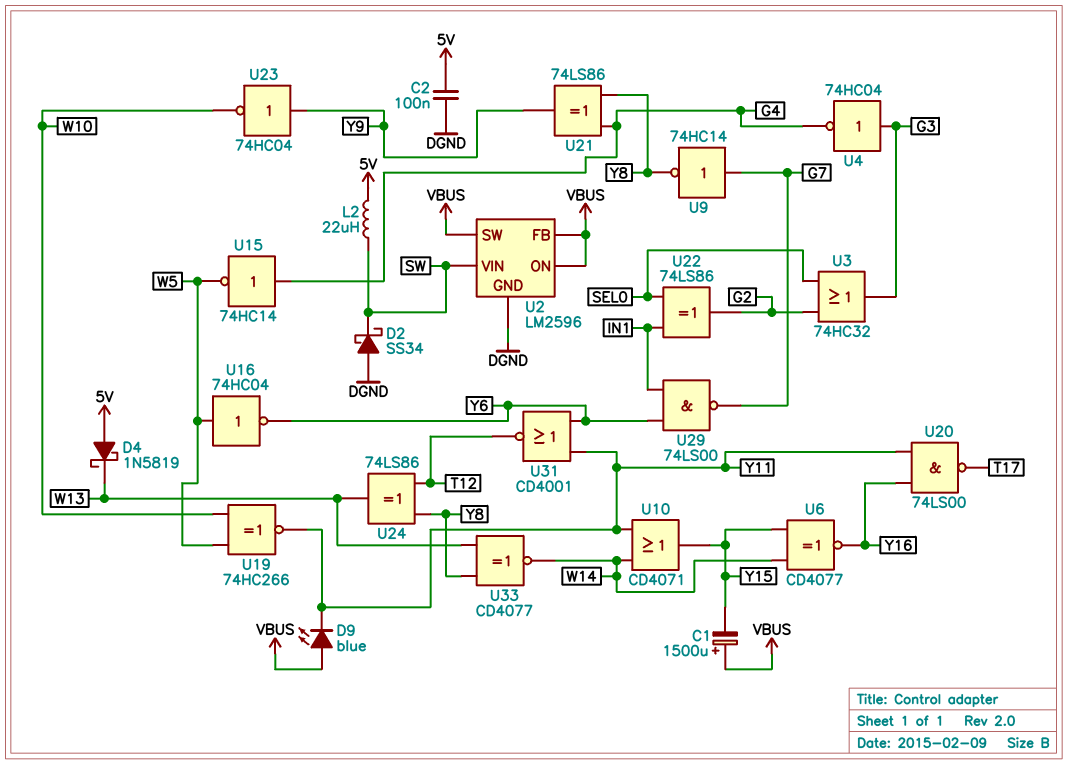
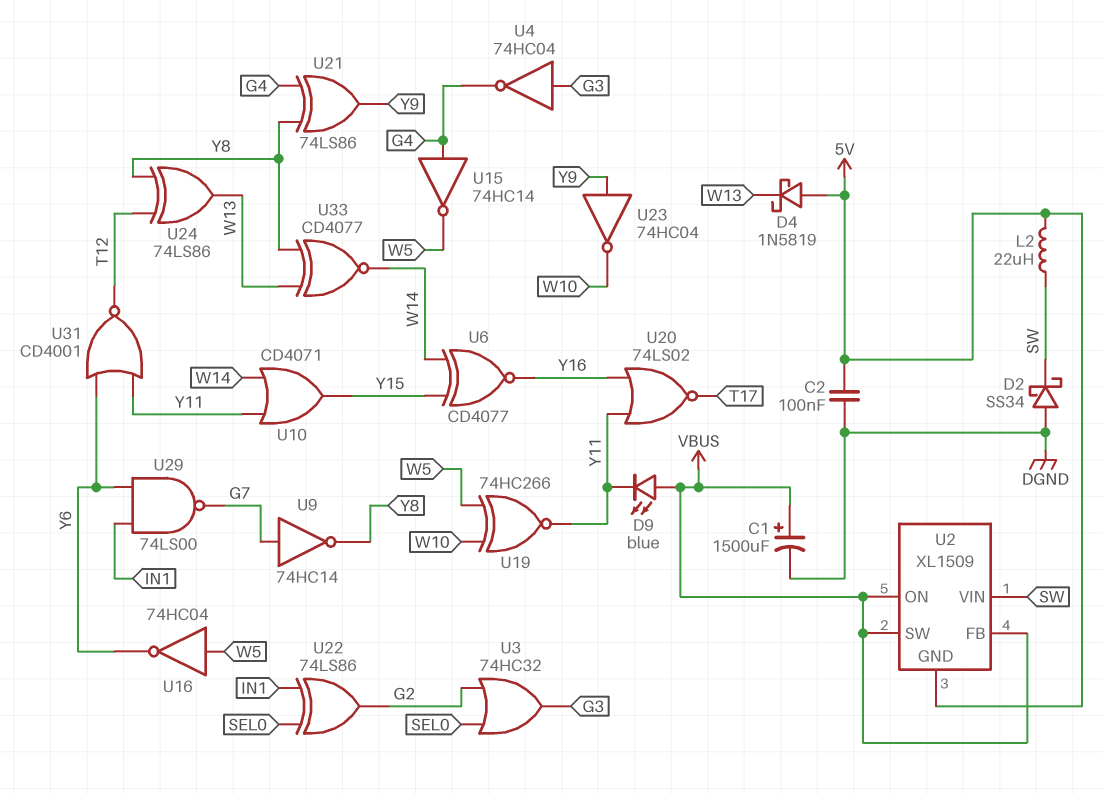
C1: 1500uF (plus VBUS, minus Y15) -> 1500uF (plus VBUS, minus DGND)
U2: LM2596 -> XL1509
U2 pin GND: DGND -> 5V
U20: NAND 74LS00 (in Y11, in Y16, out T17) -> NOR 74LS02 (in Y11, in Y16, out T17)

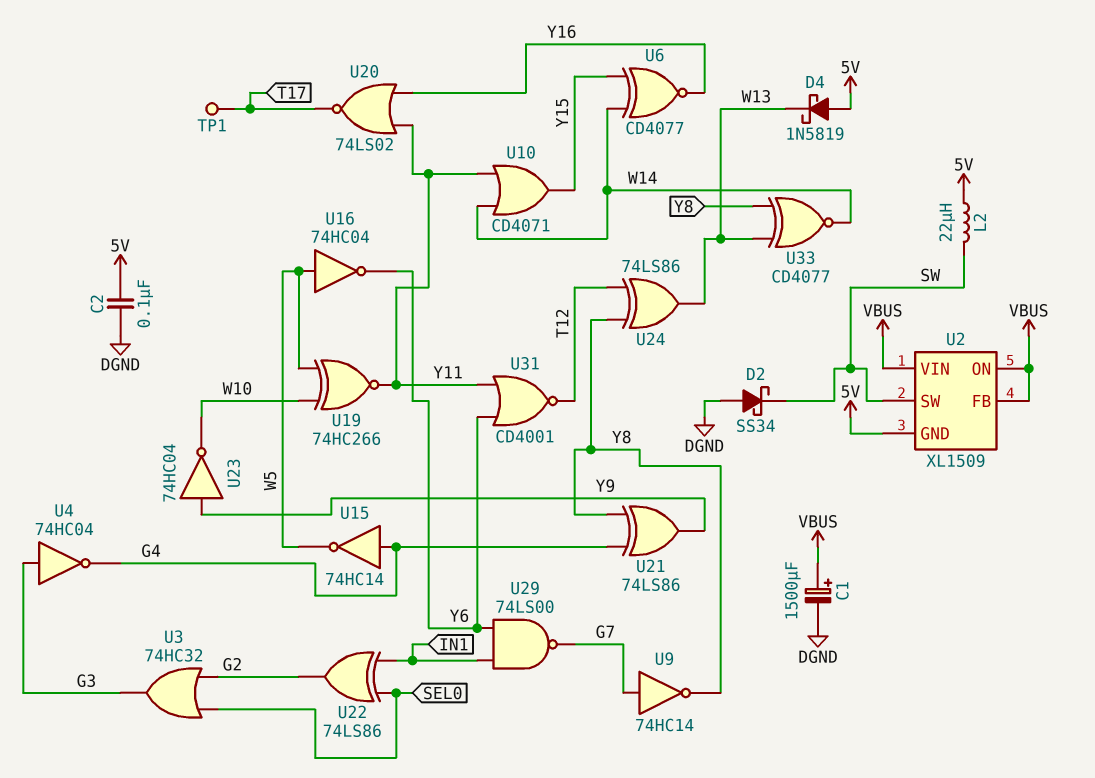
D9: LED blue (A VBUS, K Y11) -> none
TP1: none -> test point (T17)
U2 pin SW: VBUS -> SW
U2 pin VIN: SW -> VBUS

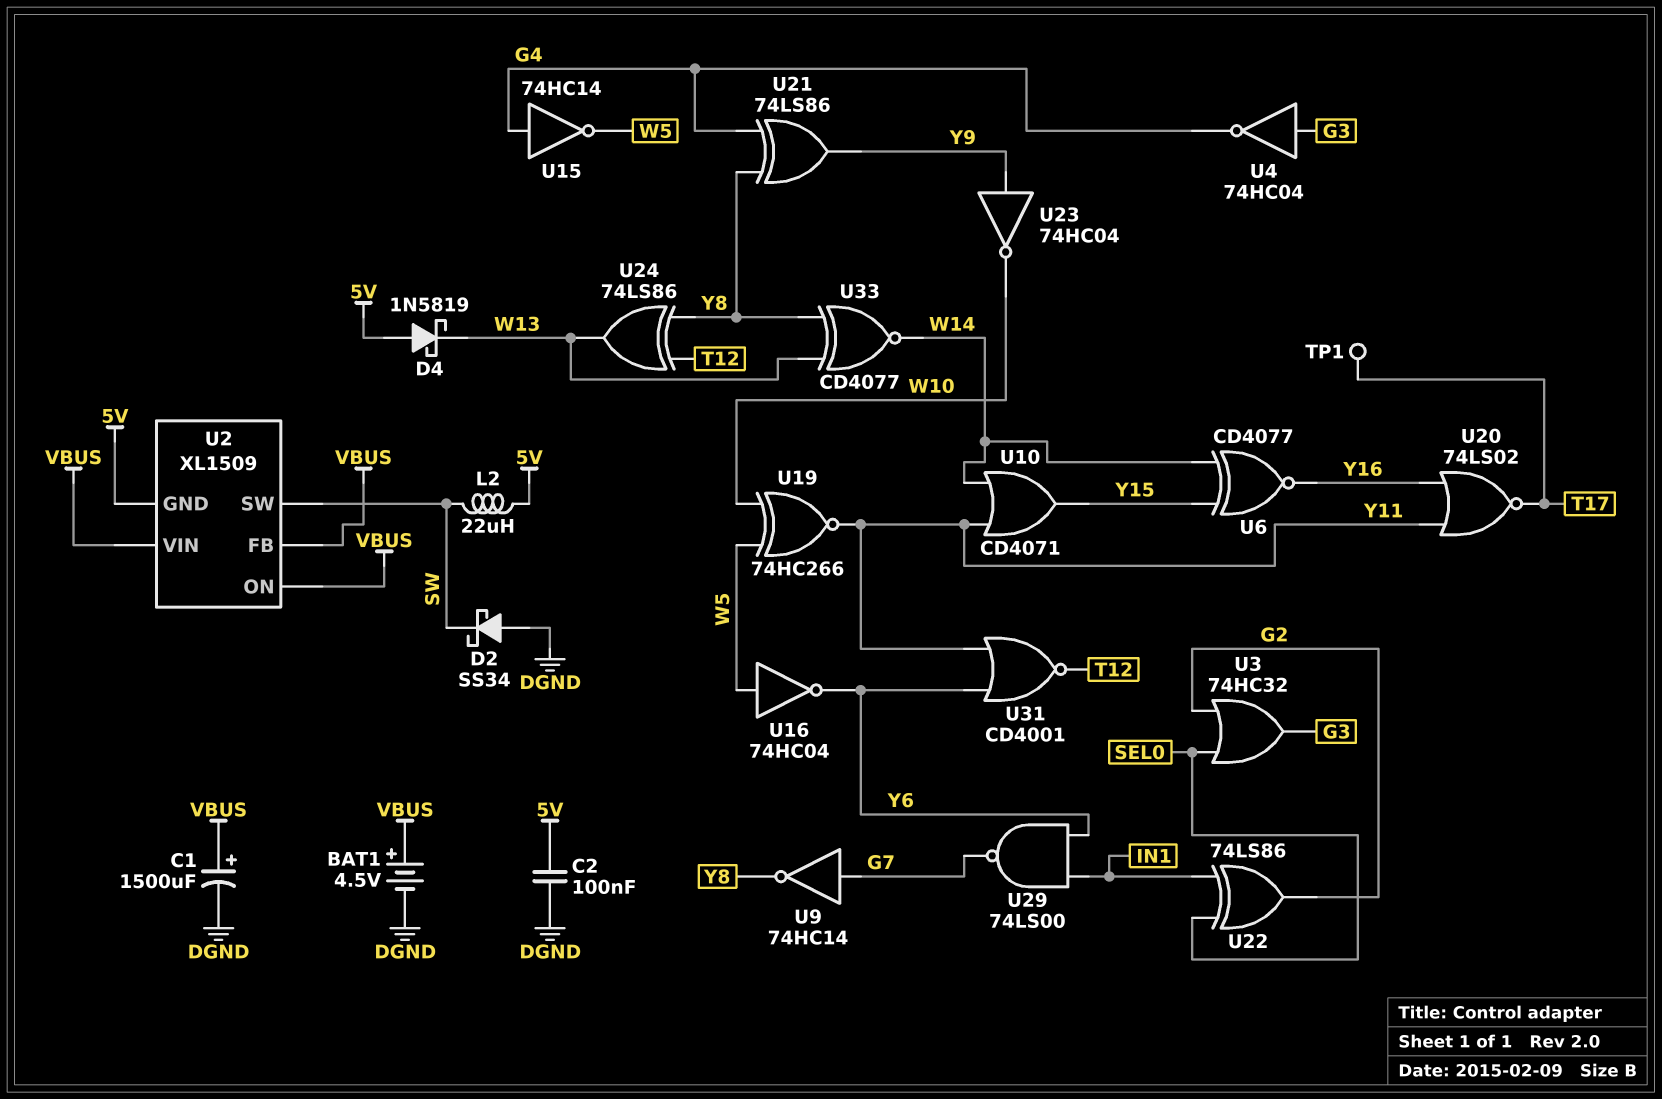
BAT1: none -> 4.5V (plus VBUS, minus DGND)

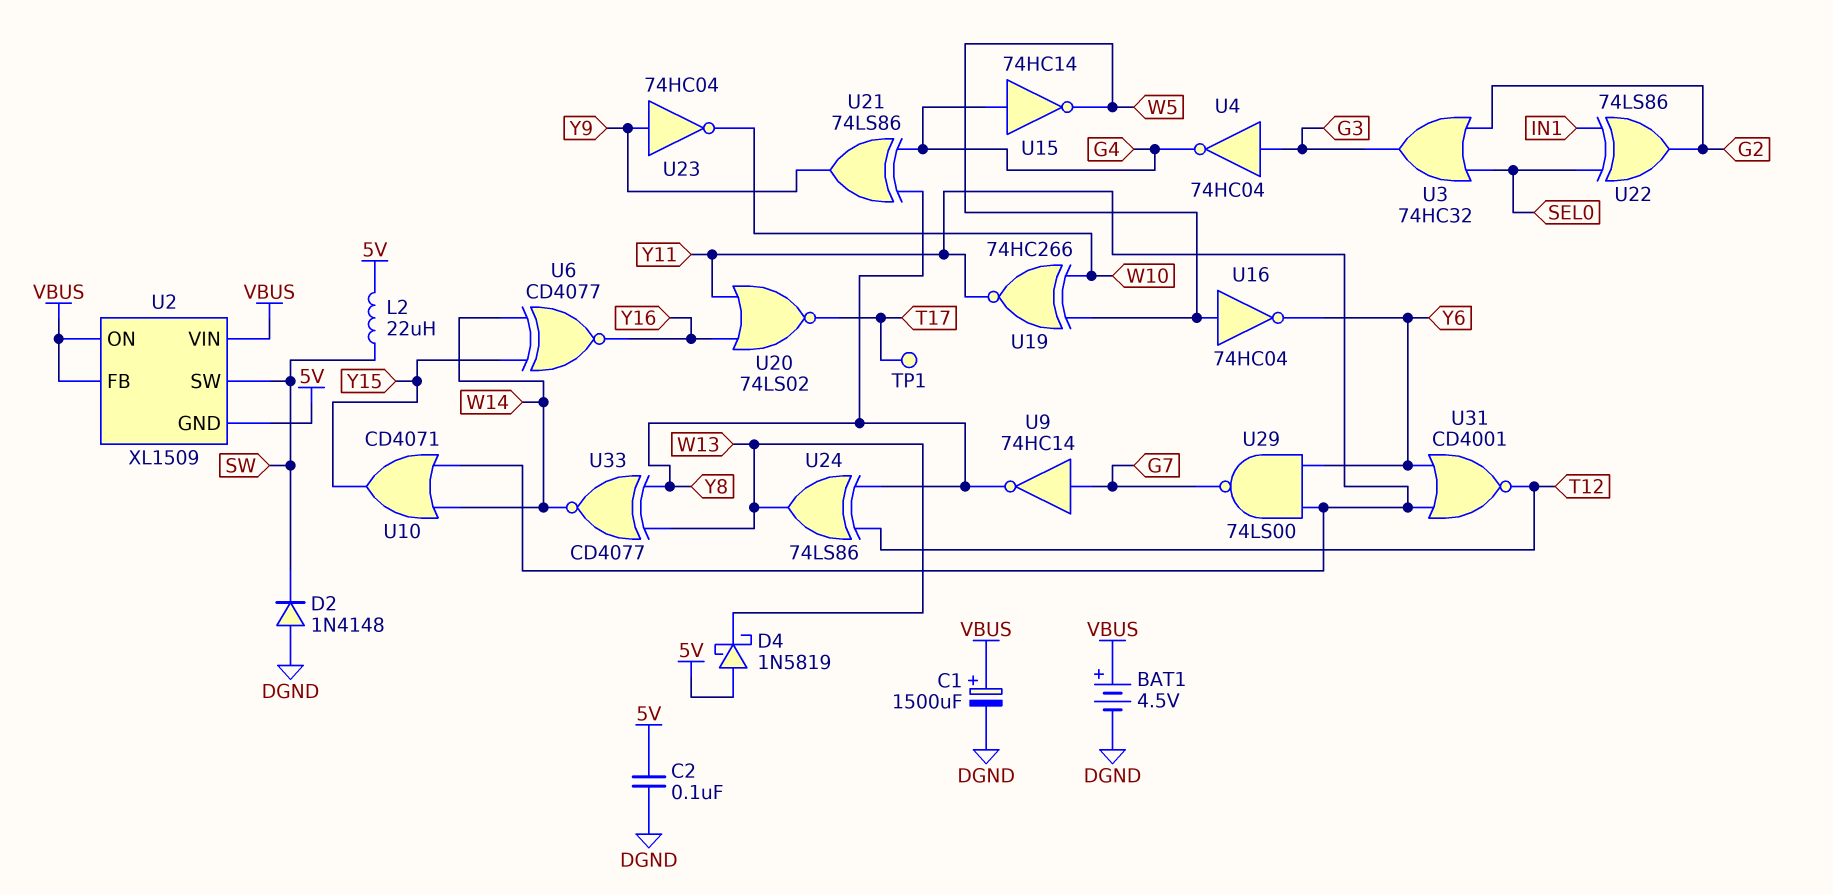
D2: schottky SS34 (A DGND, K SW) -> diode 1N4148 (A DGND, K SW)
U29: NAND 74LS00 (in IN1, in Y6, out G7) -> NAND 74LS00 (in Y6, in Y11, out G7)

